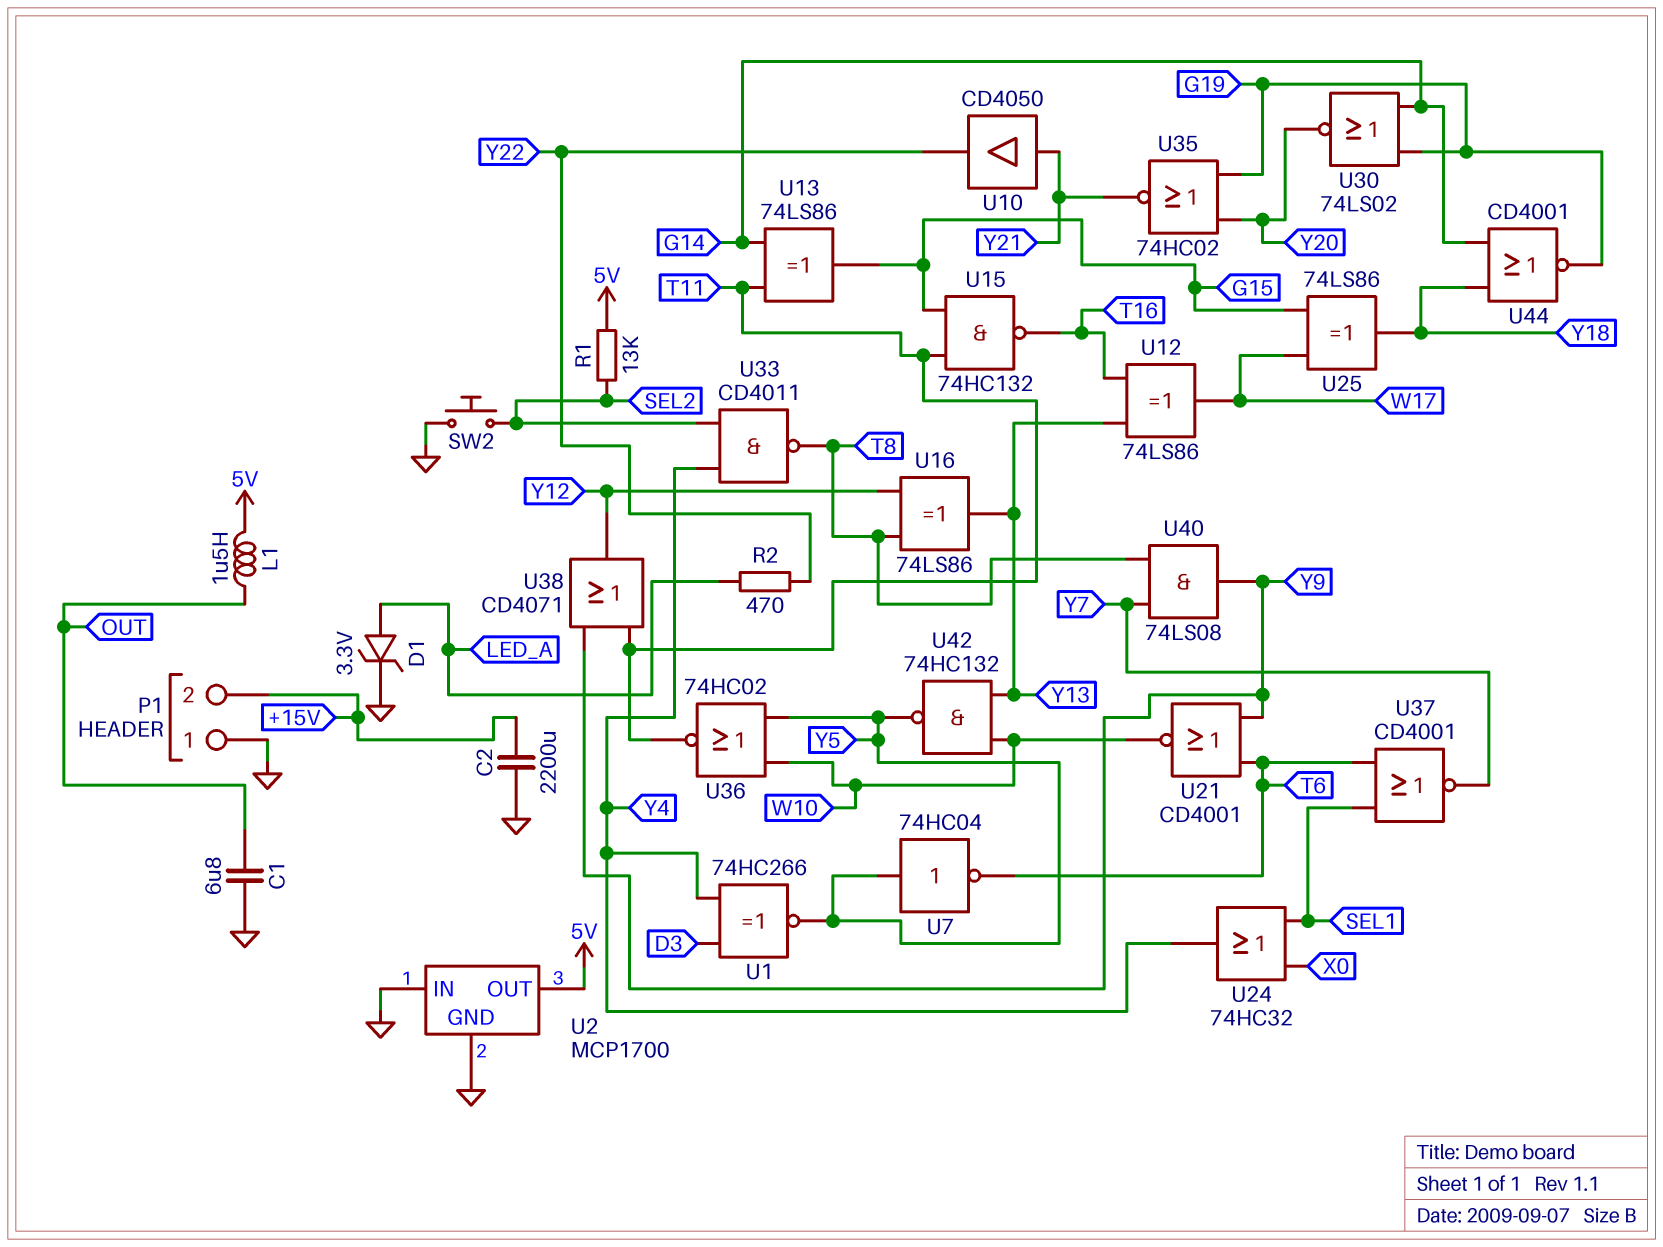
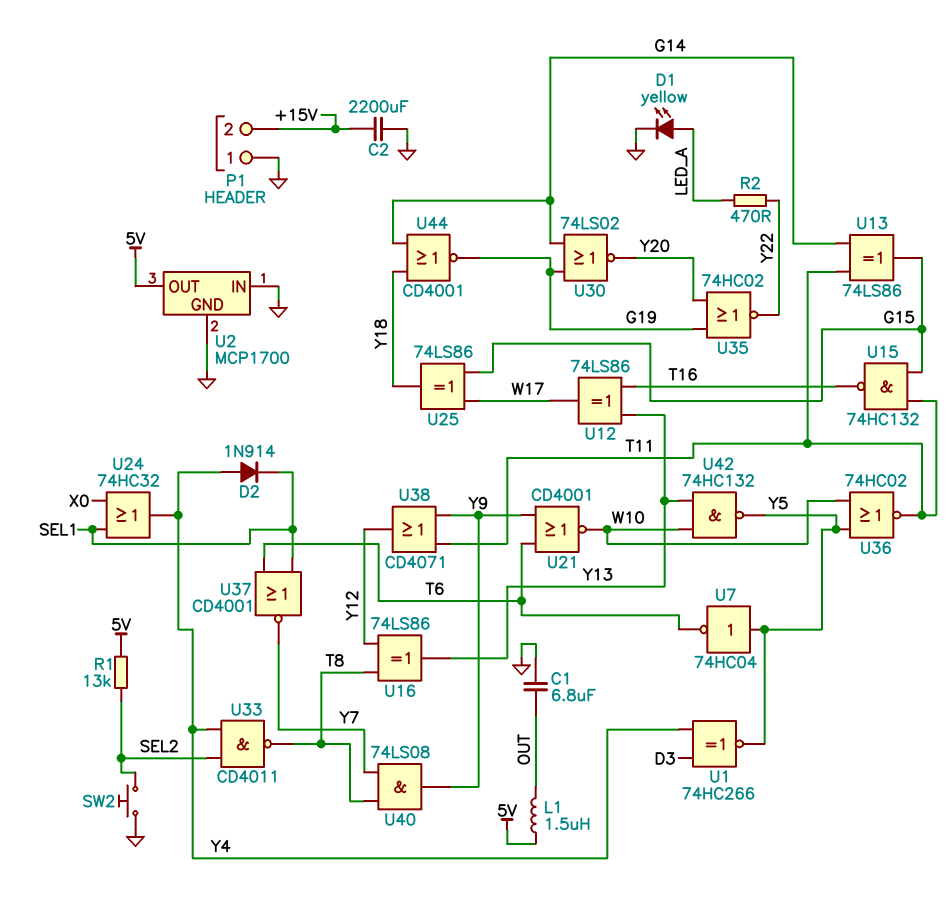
D1: zener 3.3V (A LED_A, K GND) -> LED yellow (A LED_A, K GND)
D2: none -> diode 1N914 (A Y4, K SEL1)
U10: buffer CD4050 (in Y21, out Y22) -> none
U35: NOR 74HC02 (in G19, in Y20, out Y21) -> NOR 74HC02 (in G19, in Y20, out Y22)

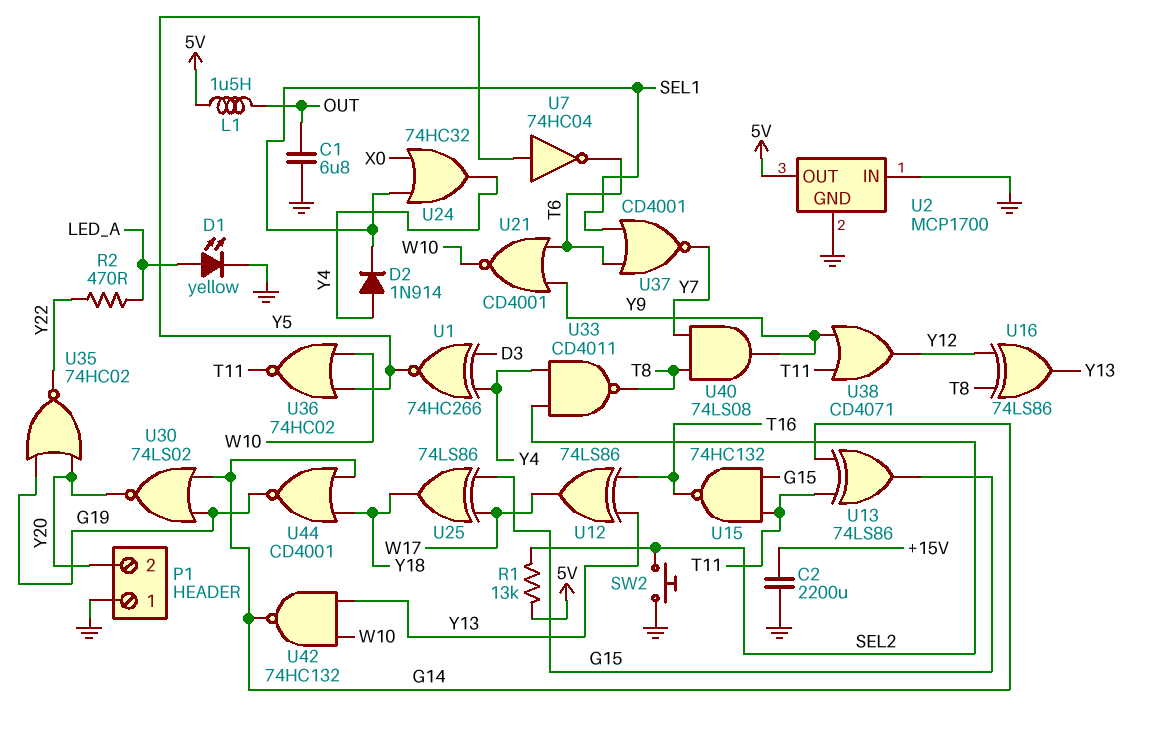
P1 pin 2: +15V -> Y20
U42: NAND 74HC132 (in W10, in Y13, out Y5) -> NAND 74HC132 (in W10, in Y13, out G14)

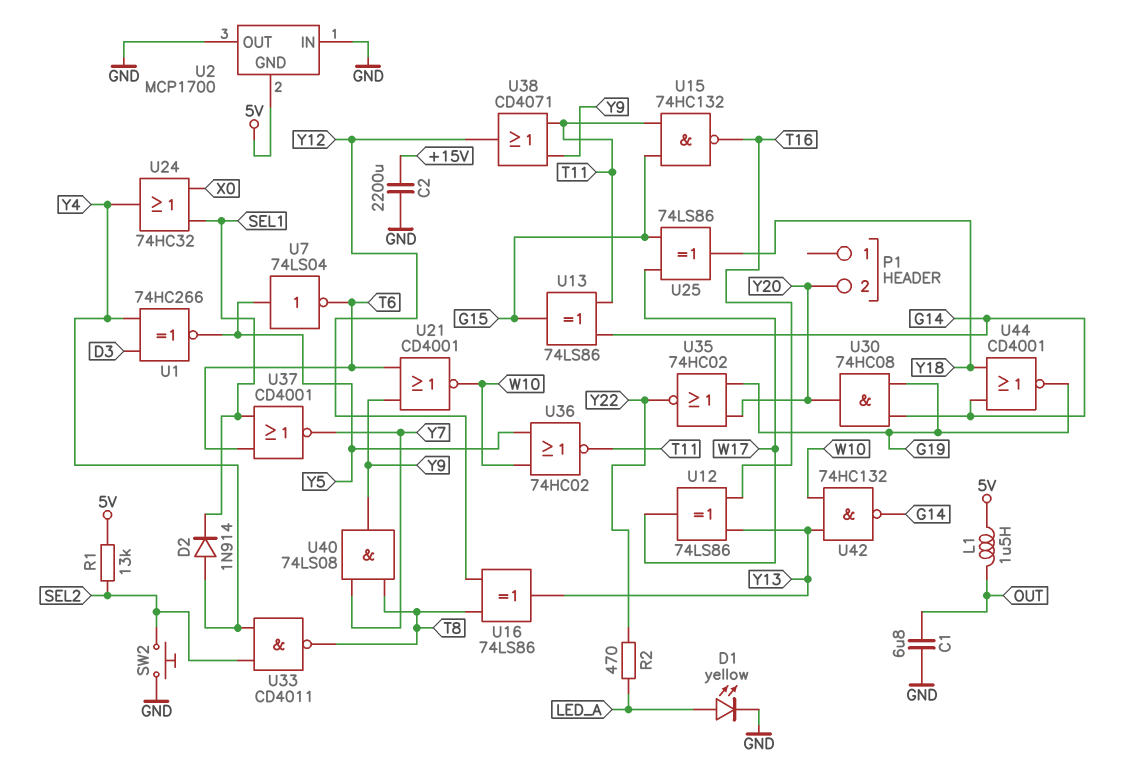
P1 pin 1: GND -> none
U2 pin GND: GND -> 5V
U2 pin OUT: 5V -> GND
U7: NOT 74HC04 (in Y5, out T6) -> NOT 74LS04 (in Y5, out T6)
U30: NOR 74LS02 (in G14, in G19, out Y20) -> AND 74HC08 (in G14, in G19, out Y20)

